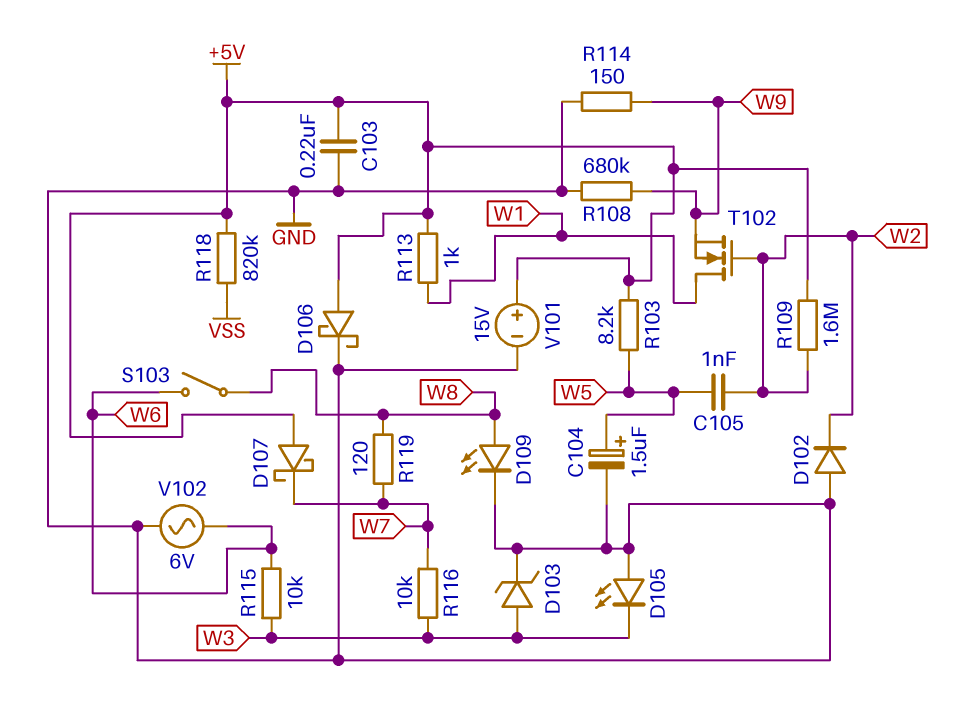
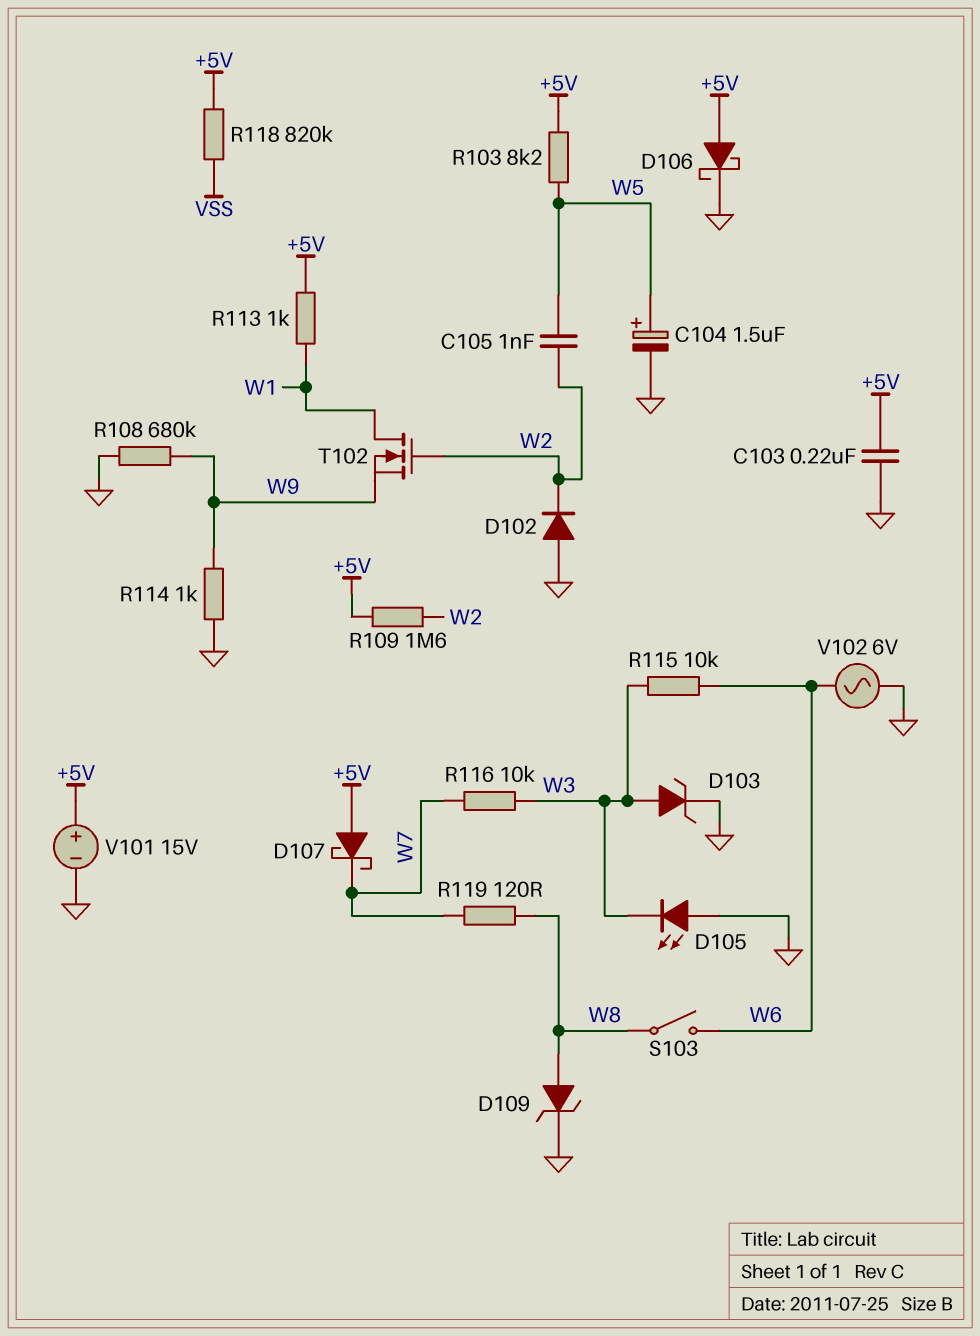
D109: LED (A W8, K GND) -> zener (A W8, K GND)
R114: 150 (GND, W9) -> 1k (GND, W9)

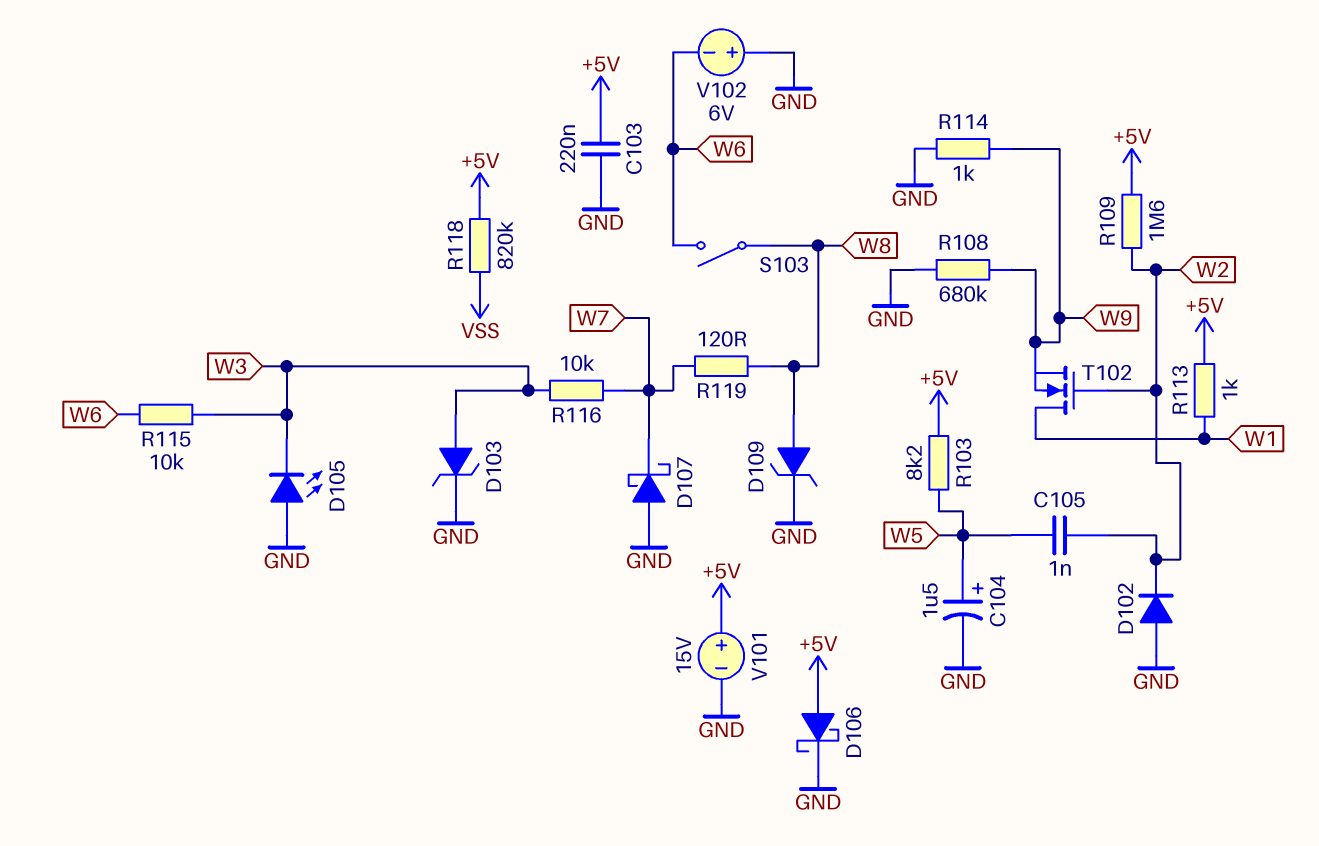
D107: schottky (A +5V, K W7) -> schottky (A GND, K W7)
V102: AC 6V (GND, W6) -> 6V (plus GND, minus W6)

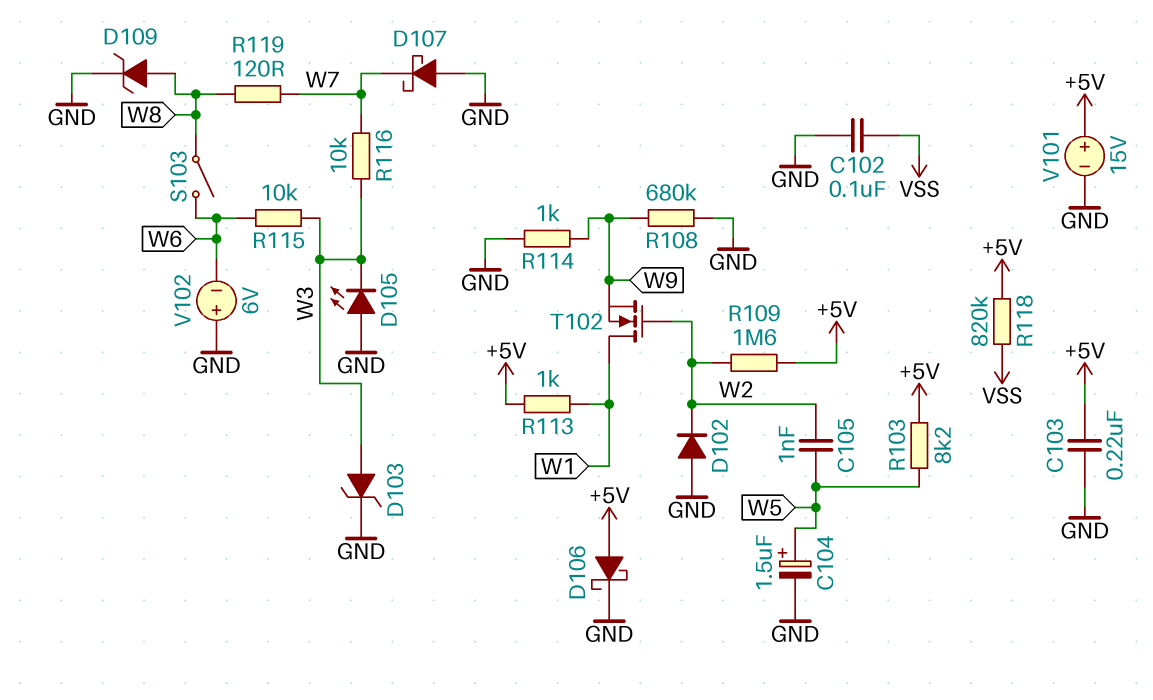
C102: none -> 100nF (GND, VSS)

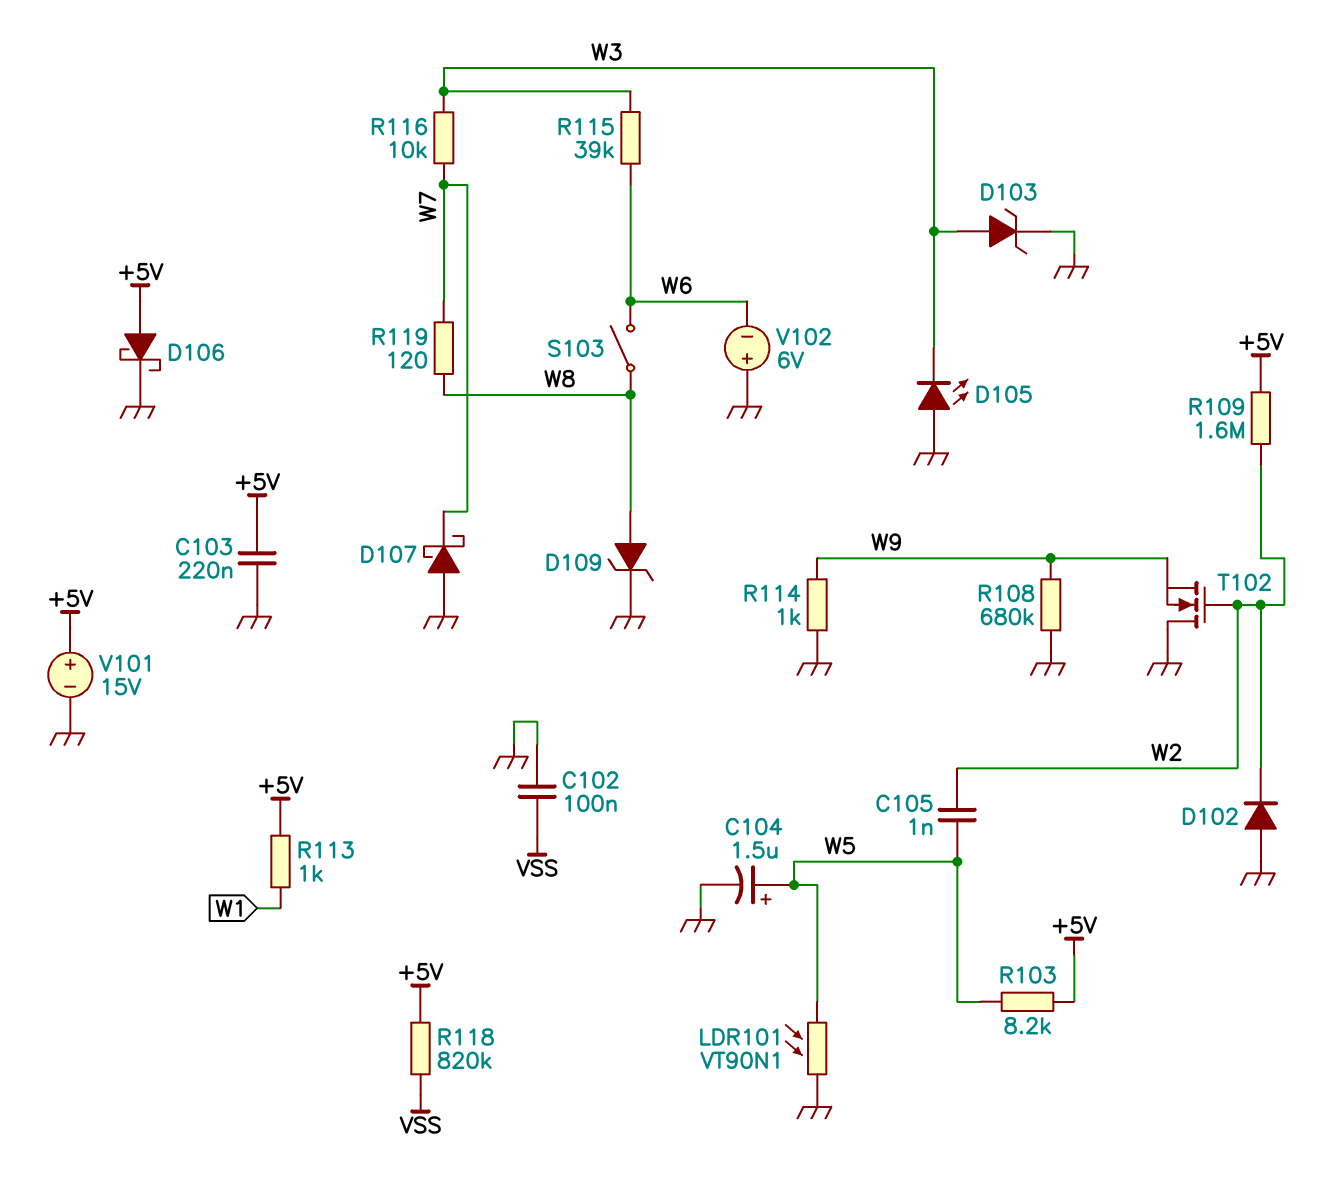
LDR101: none -> VT90N1 (GND, W5)
R115: 10k (W3, W6) -> 39k (W3, W6)
T102: NMOS (G W2, D W1, S W9) -> NMOS (G W2, D GND, S W9)

